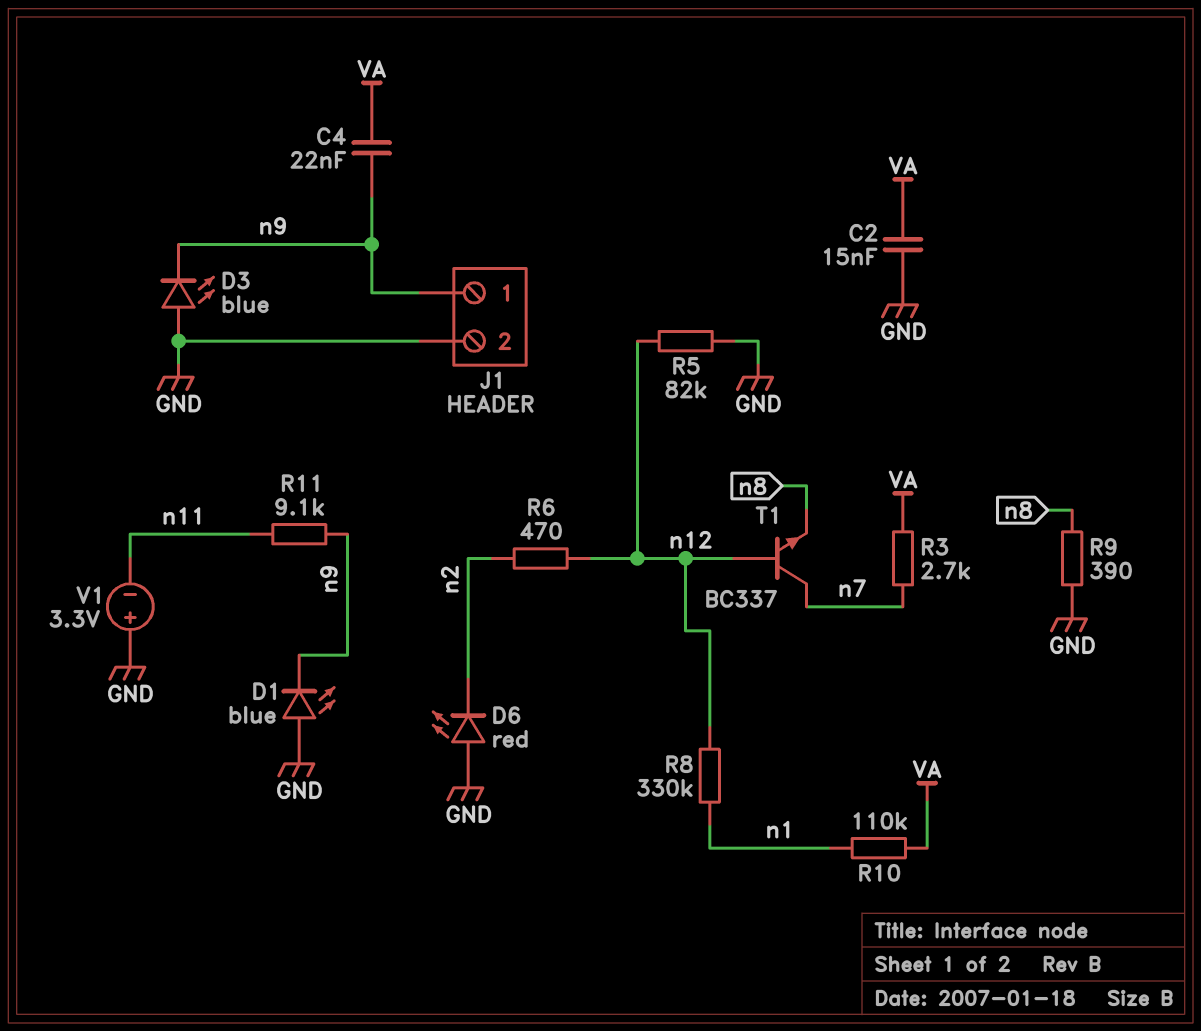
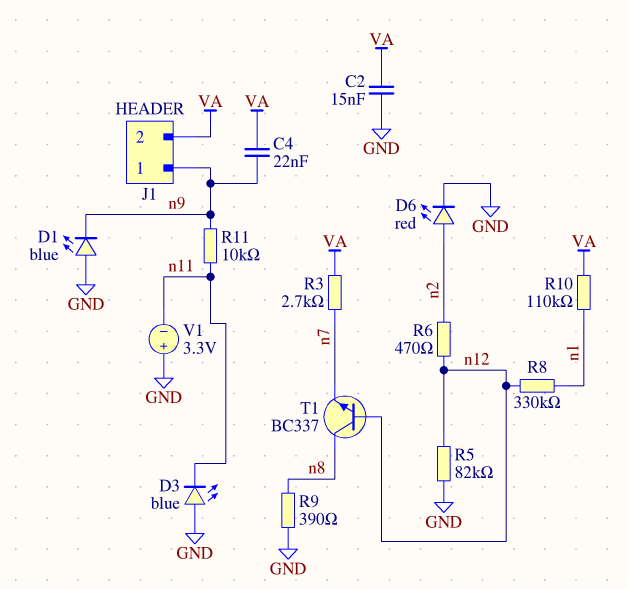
D3: LED blue (A GND, K n9) -> LED blue (A GND, K n11)
D6: LED red (A GND, K n2) -> LED red (A n2, K GND)
J1 pin 2: GND -> VA
R11: 9.1k (n9, n11) -> 10k (n9, n11)
T1: NPN BC337 (B n12, C n7, E n8) -> NPN BC337 (B n12, C n8, E n7)

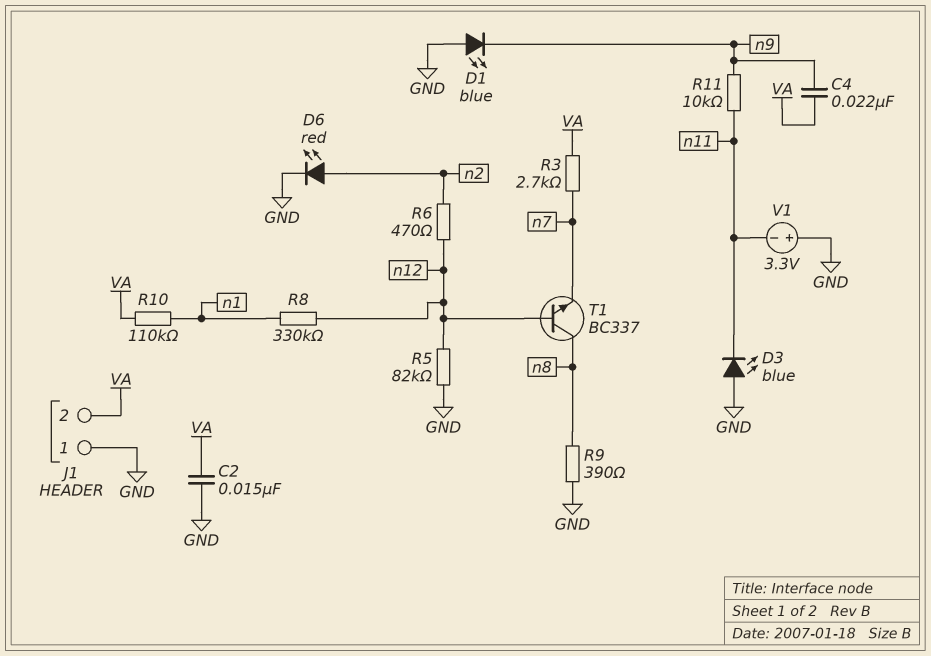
J1 pin 1: n9 -> GND

